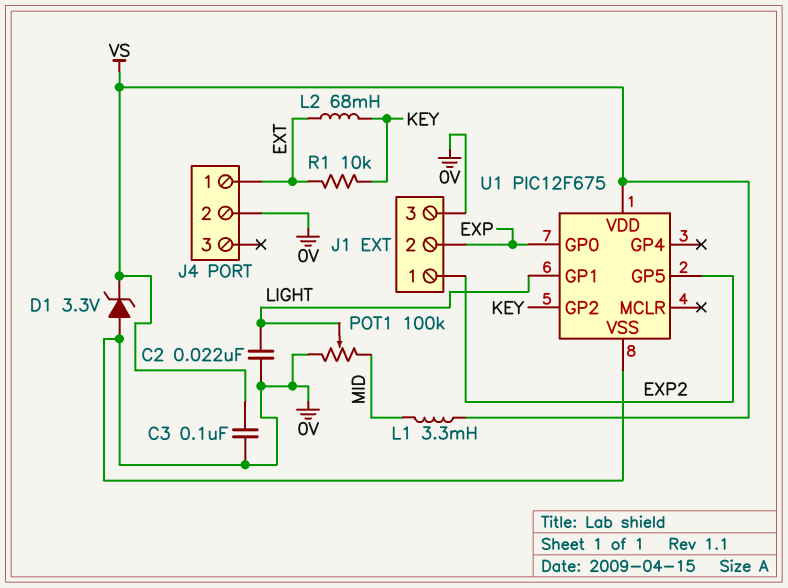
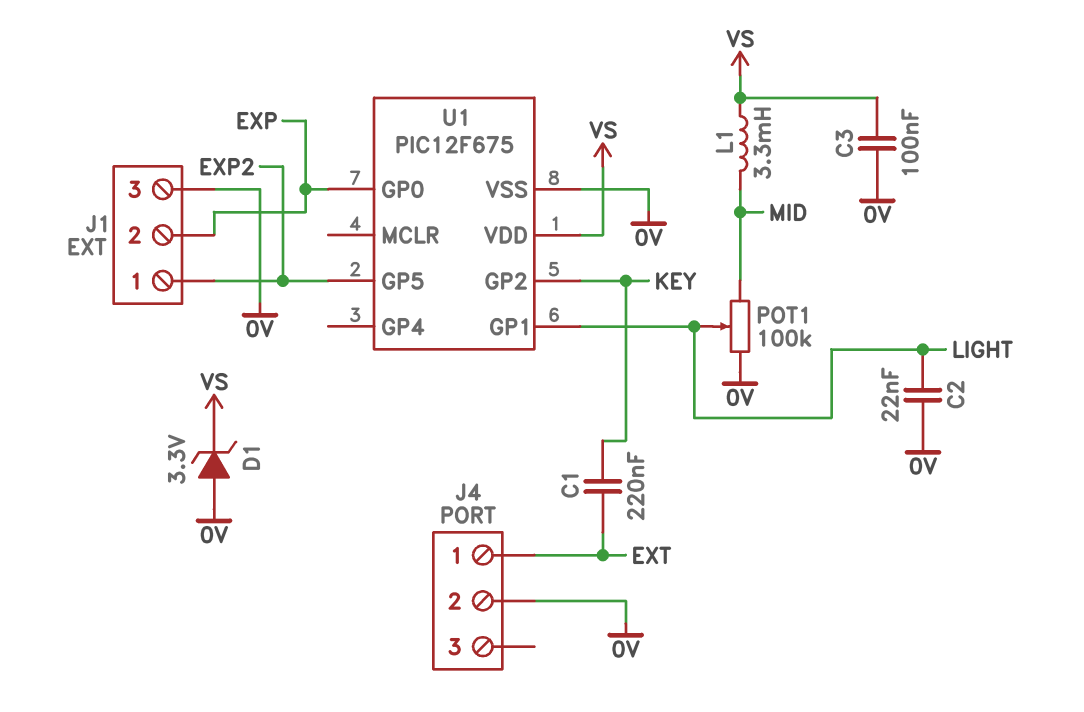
C1: none -> 220nF (EXT, KEY)
L2: 68mH (EXT, KEY) -> none
R1: 10k (EXT, KEY) -> none

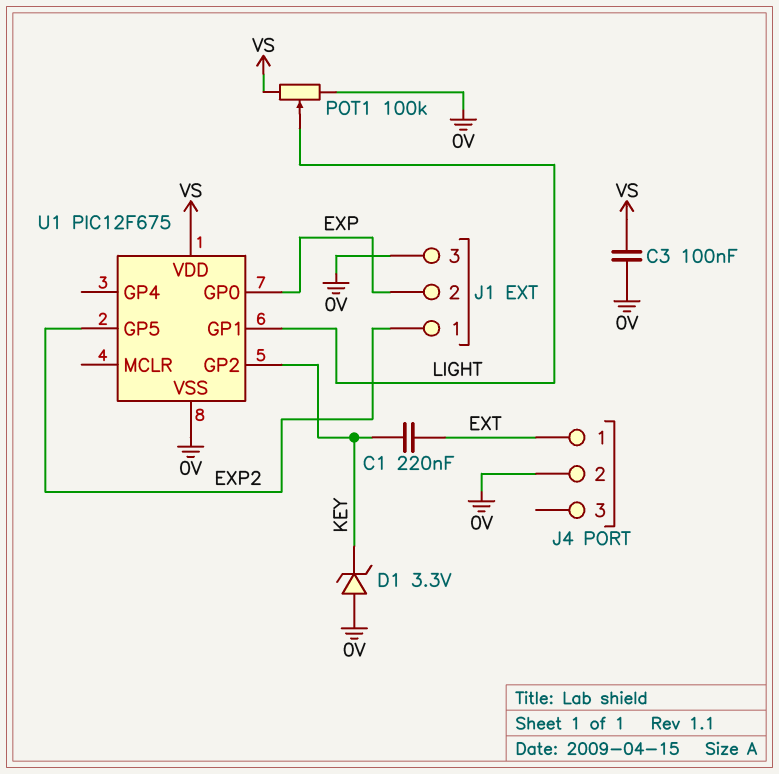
C2: 22nF (0V, LIGHT) -> none
D1: zener 3.3V (A 0V, K VS) -> zener 3.3V (A 0V, K KEY)
L1: 3.3mH (MID, VS) -> none
POT1: 100k (0V, MID, wiper LIGHT) -> 100k (0V, VS, wiper LIGHT)

